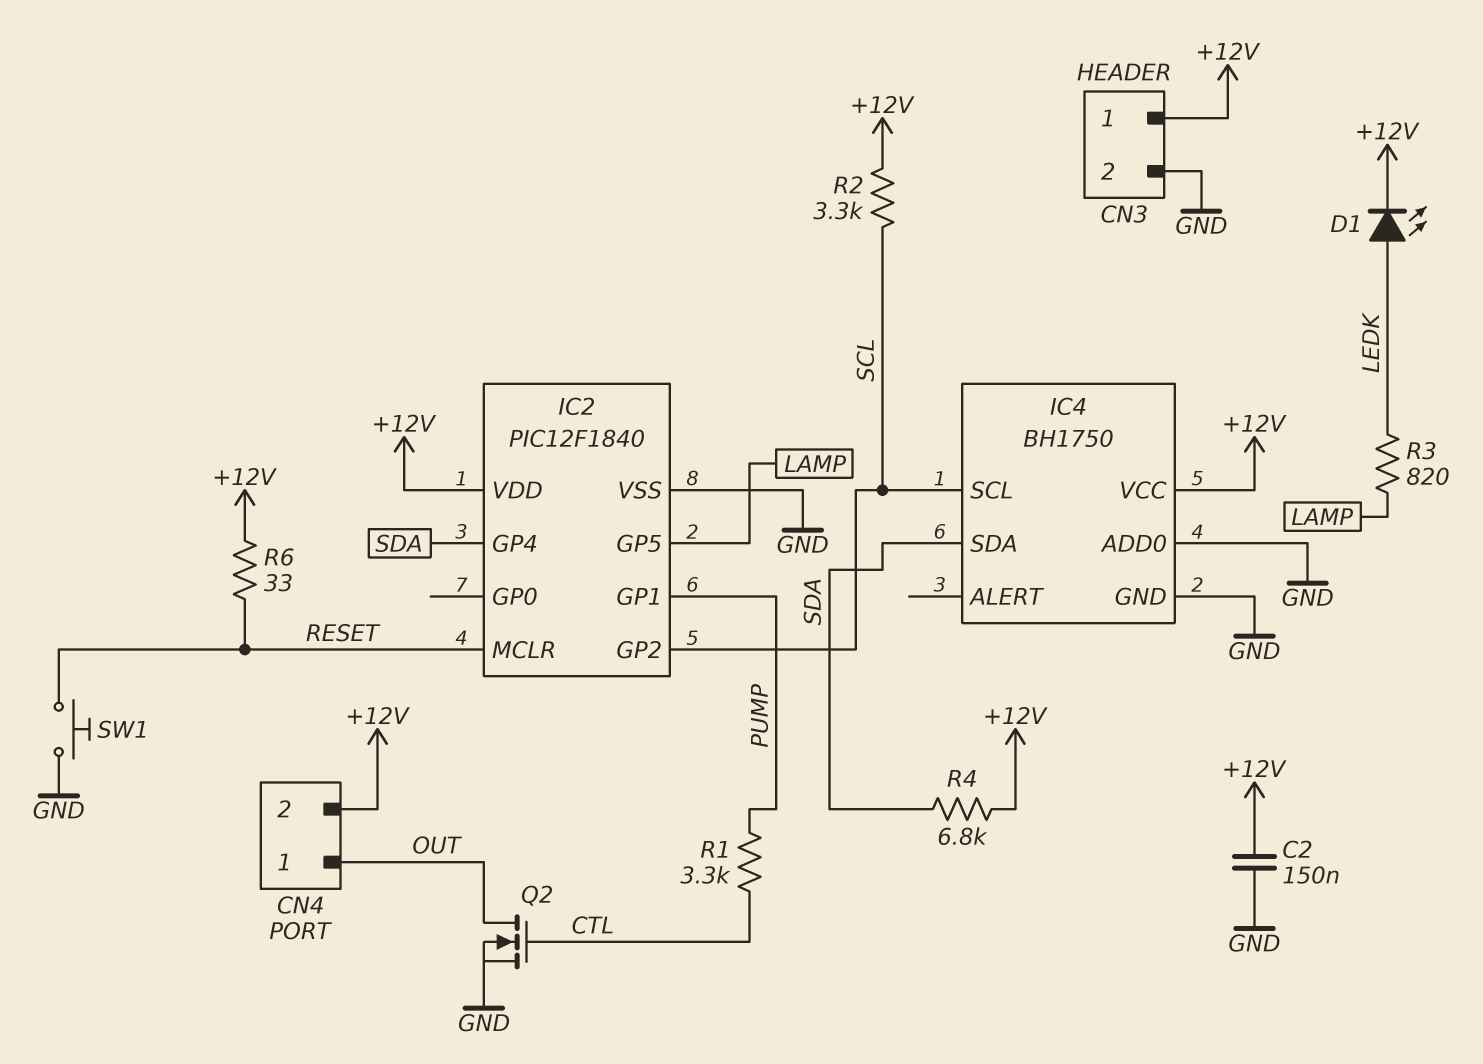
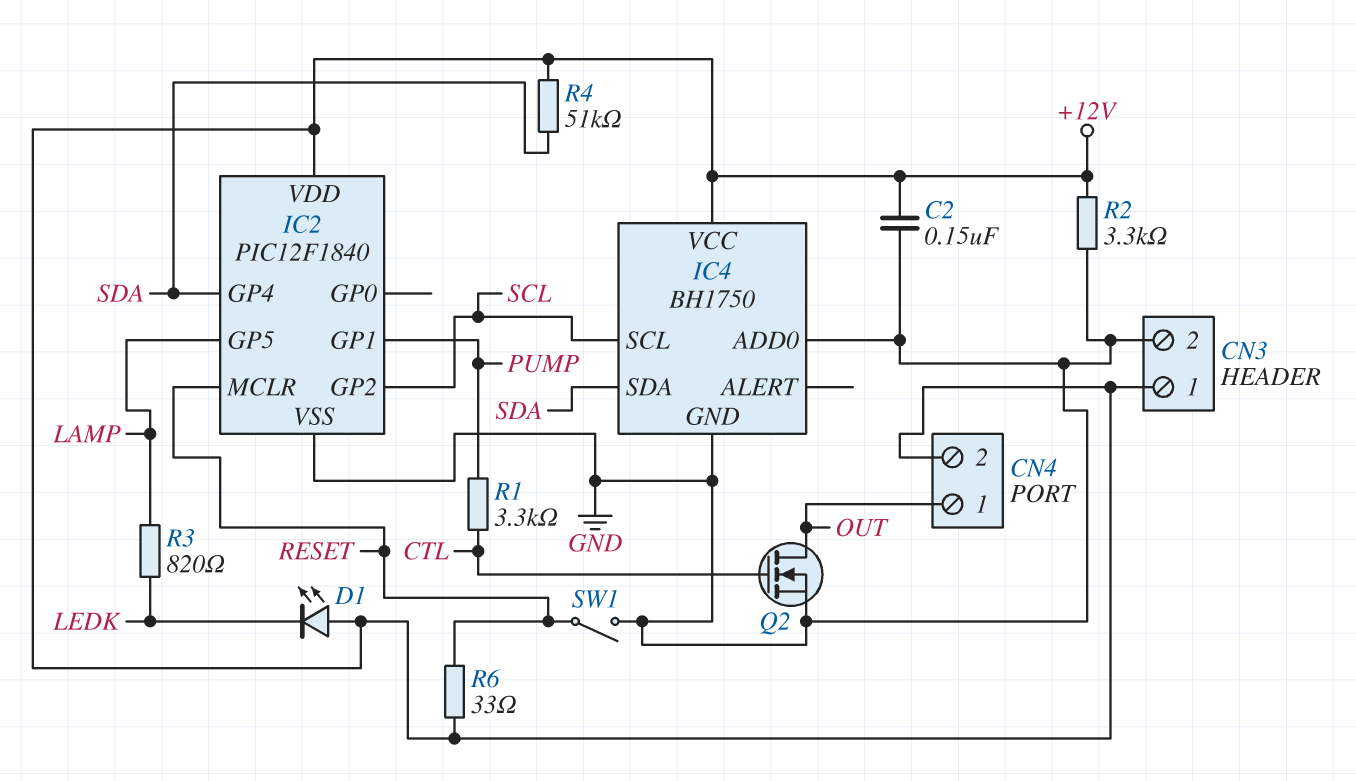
D1: LED (A LEDK, K +12V) -> LED (A +12V, K LEDK)
R2: 3.3k (+12V, SCL) -> 3.3k (+12V, GND)
R4: 6.8k (+12V, SDA) -> 51k (+12V, SDA)
SW1: button (GND, RESET) -> switch (GND, RESET)

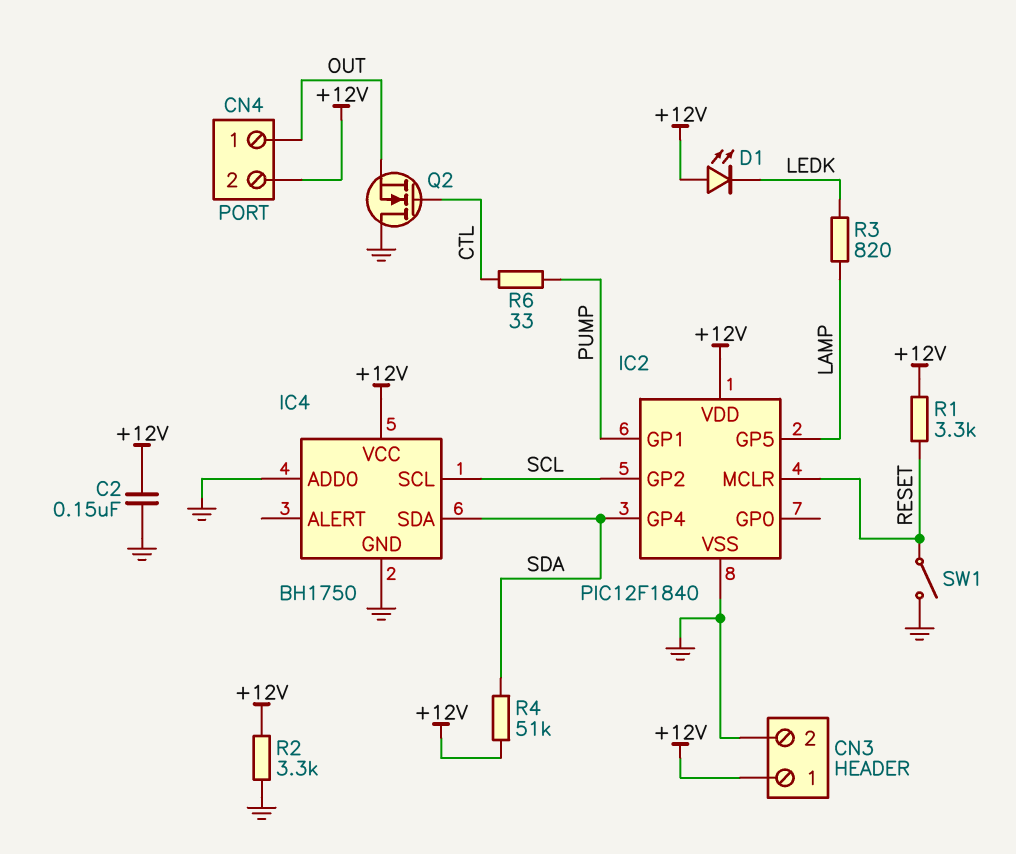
Q2: NMOS (G CTL, D OUT, S GND) -> NMOS (G CTL, D GND, S OUT)
R1: 3.3k (CTL, PUMP) -> 3.3k (+12V, RESET)
R6: 33 (+12V, RESET) -> 33 (CTL, PUMP)

